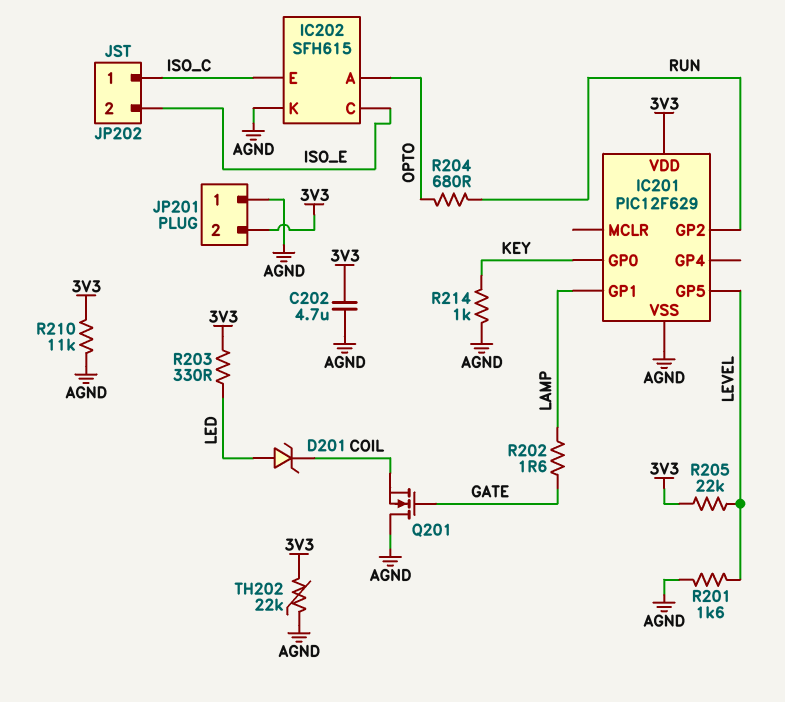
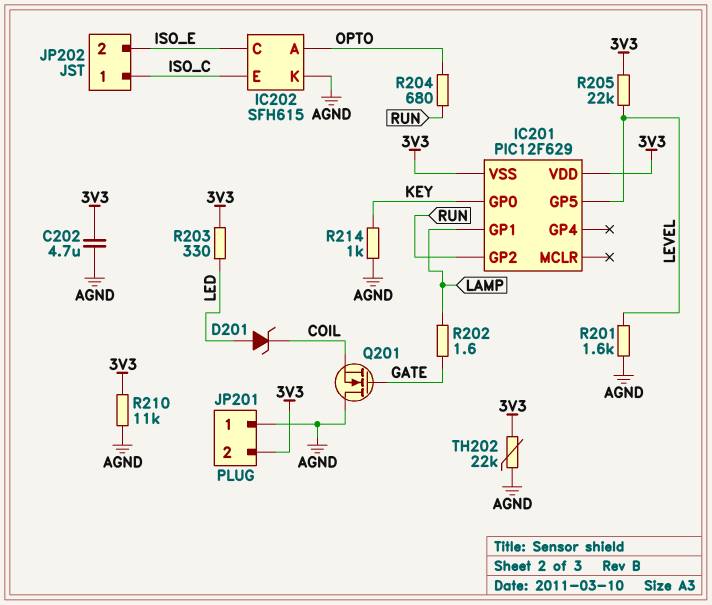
IC201 pin VSS: AGND -> 3V3

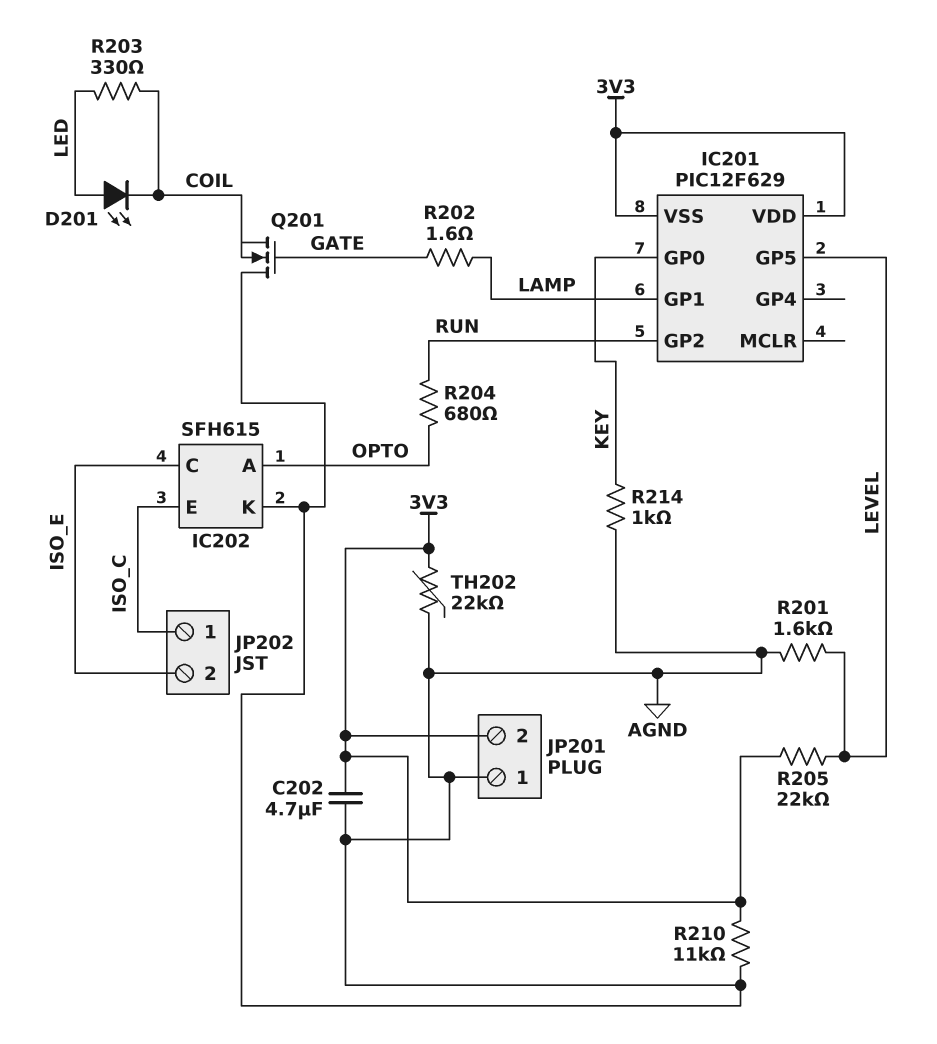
D201: zener (A LED, K COIL) -> LED (A LED, K COIL)
R203: 330 (3V3, LED) -> 330 (COIL, LED)

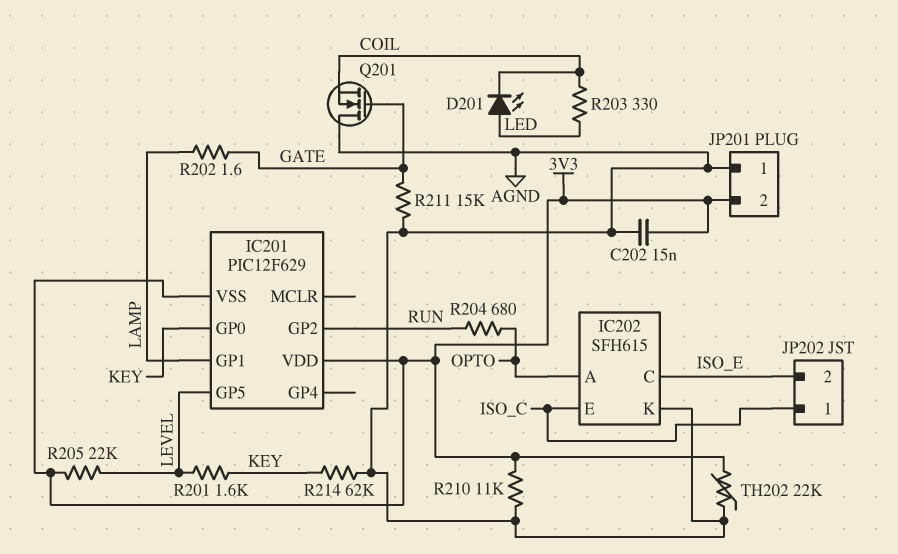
C202: 4.7uF (3V3, AGND) -> 15nF (3V3, AGND)
R201: 1.6k (AGND, LEVEL) -> 1.6k (KEY, LEVEL)
R211: none -> 15k (AGND, GATE)
R214: 1k (AGND, KEY) -> 62k (AGND, KEY)

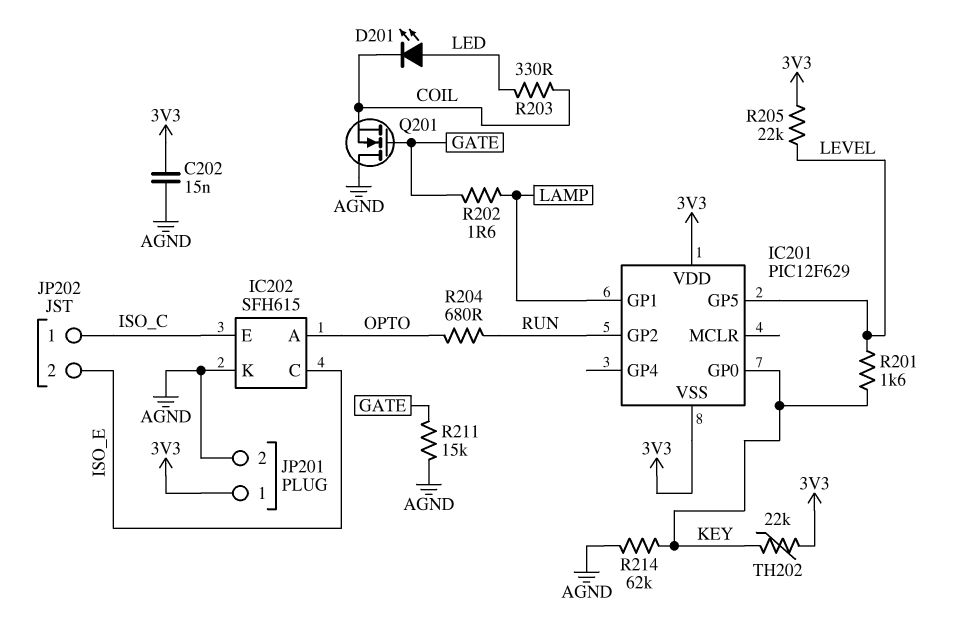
JP201 pin 1: AGND -> 3V3
JP201 pin 2: 3V3 -> AGND
R210: 11k (3V3, AGND) -> none
TH202: 22k (3V3, AGND) -> 22k (3V3, KEY)

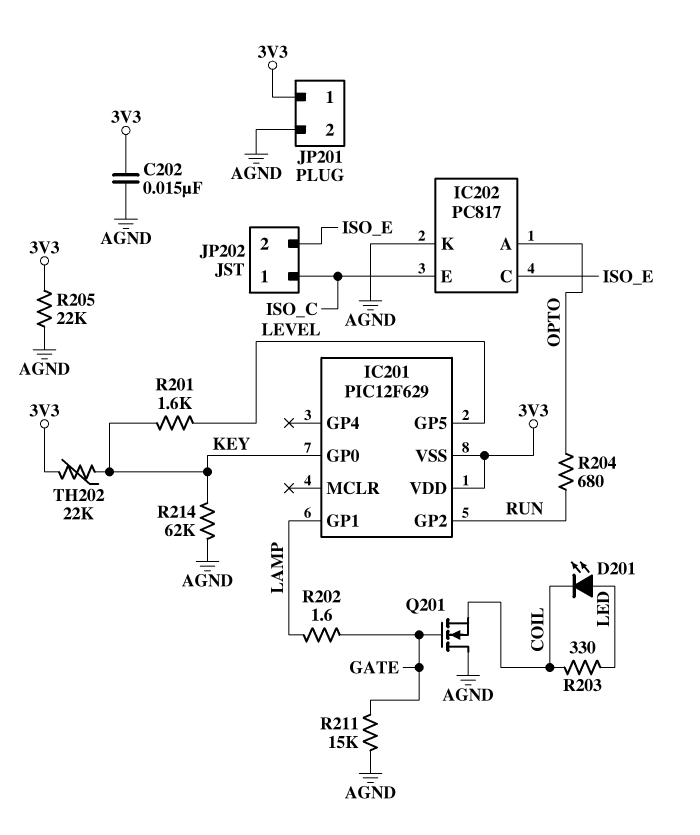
IC202: SFH615 -> PC817
R205: 22k (3V3, LEVEL) -> 22k (3V3, AGND)

